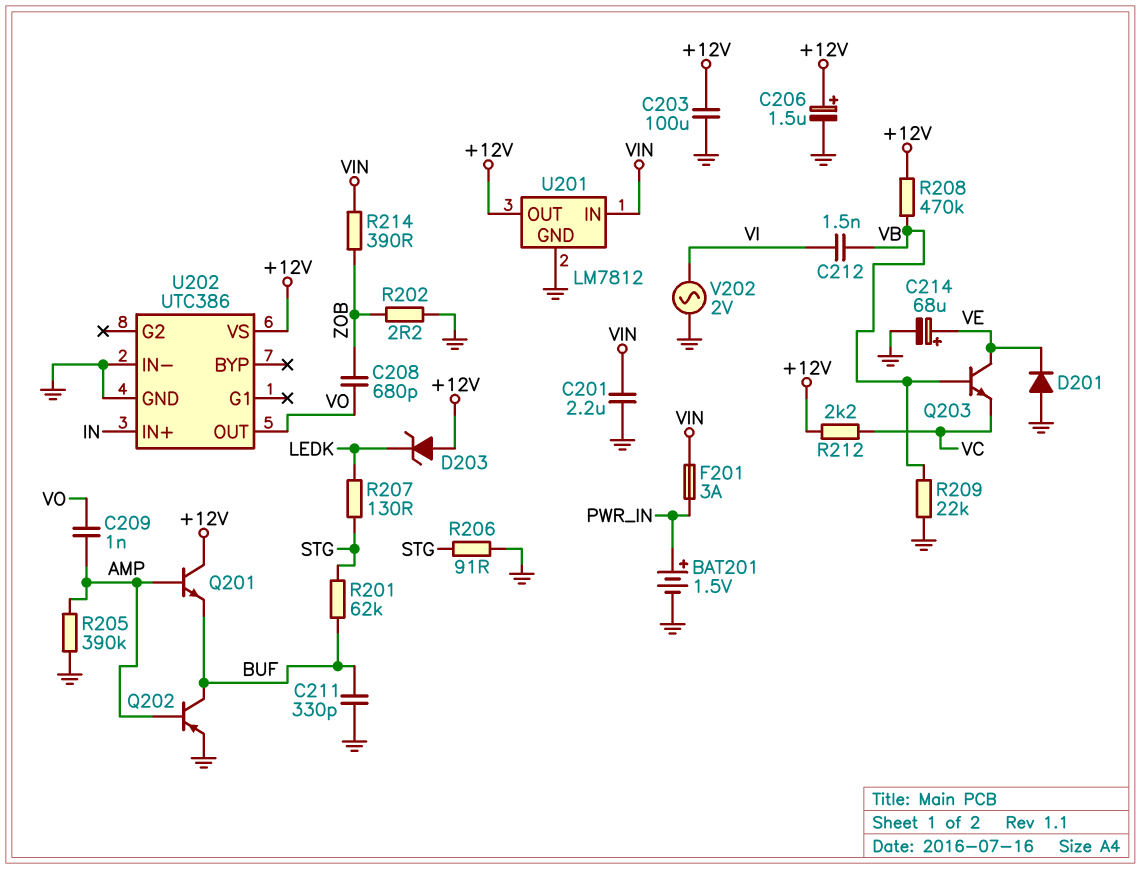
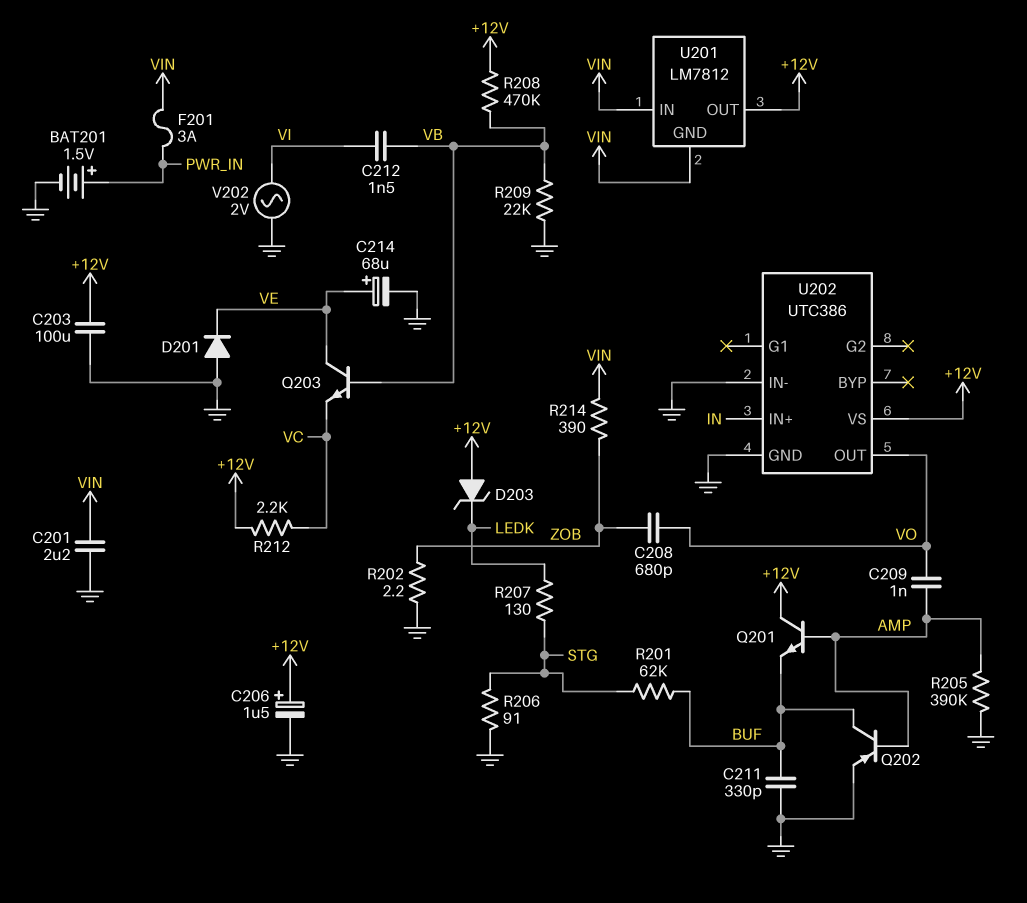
U201 pin GND: GND -> VIN

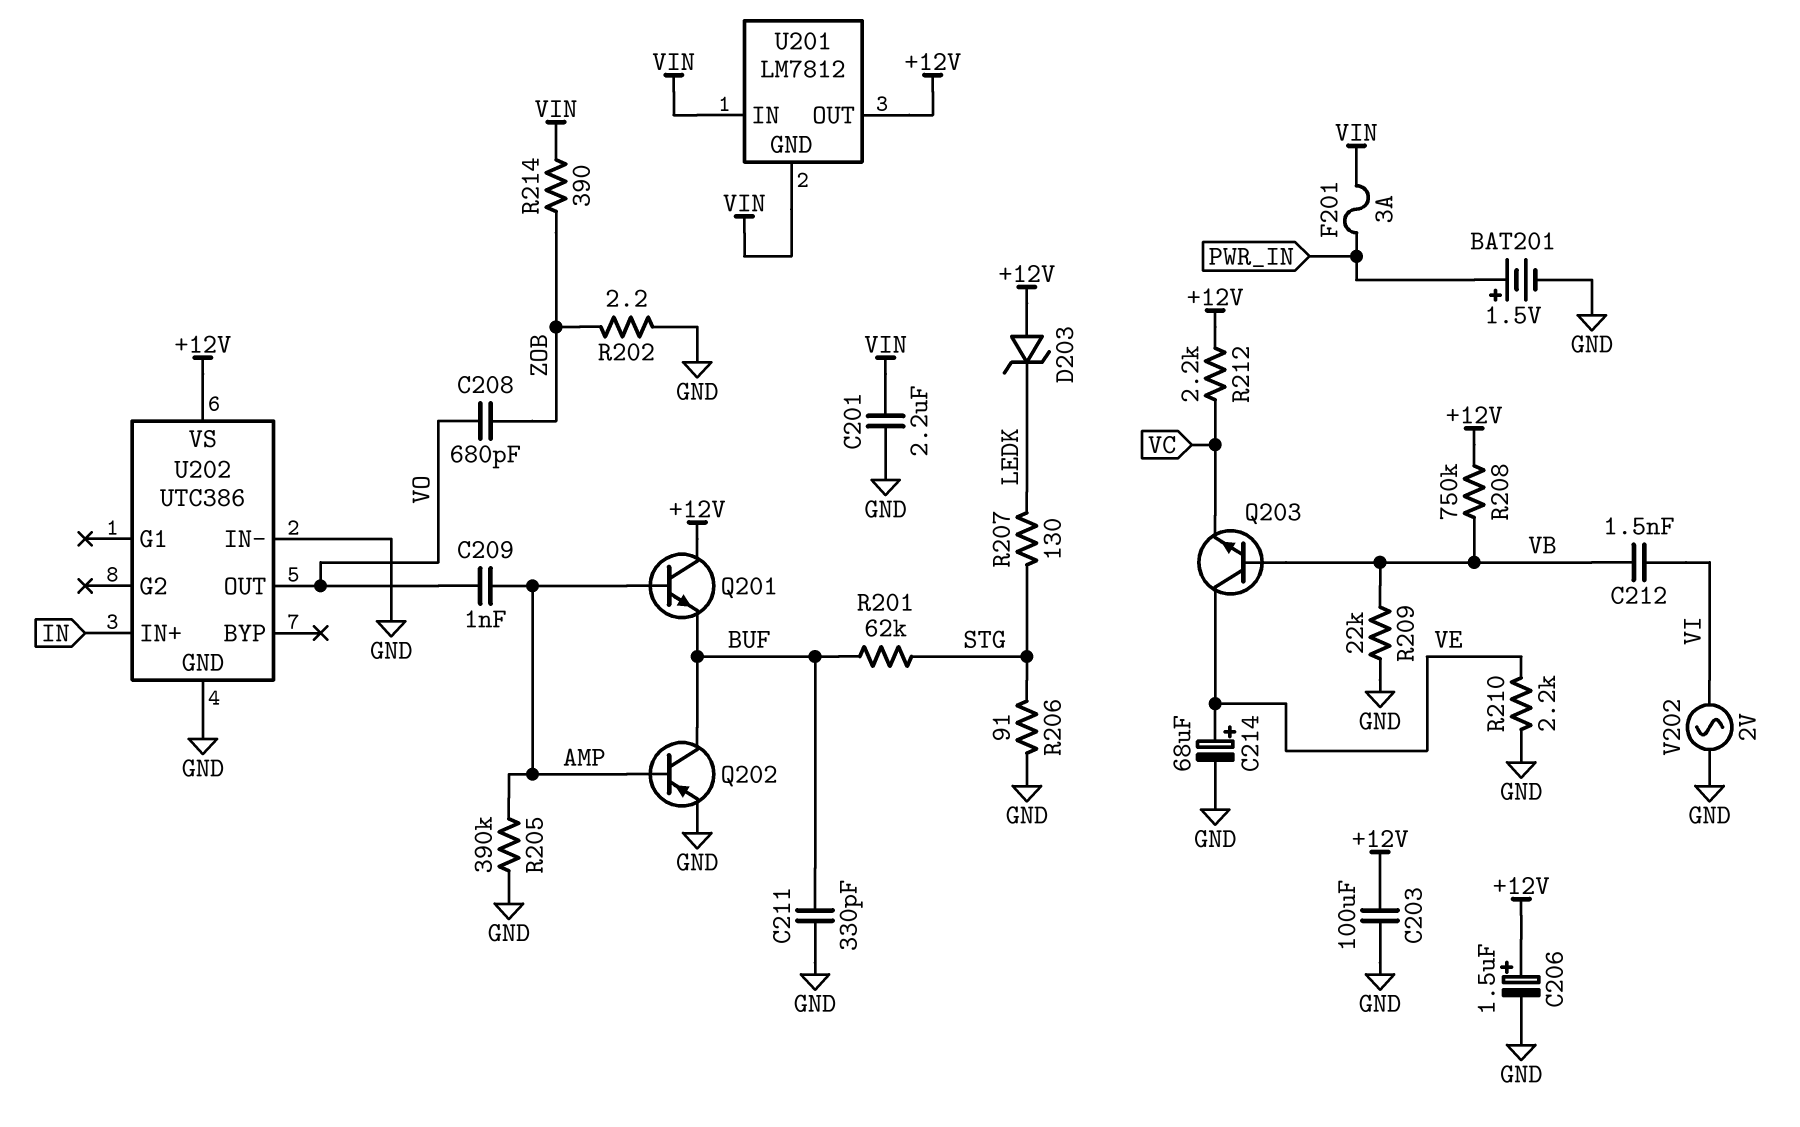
D201: diode (A GND, K VE) -> none
R208: 470k (+12V, VB) -> 750k (+12V, VB)
R210: none -> 2.2k (GND, VE)

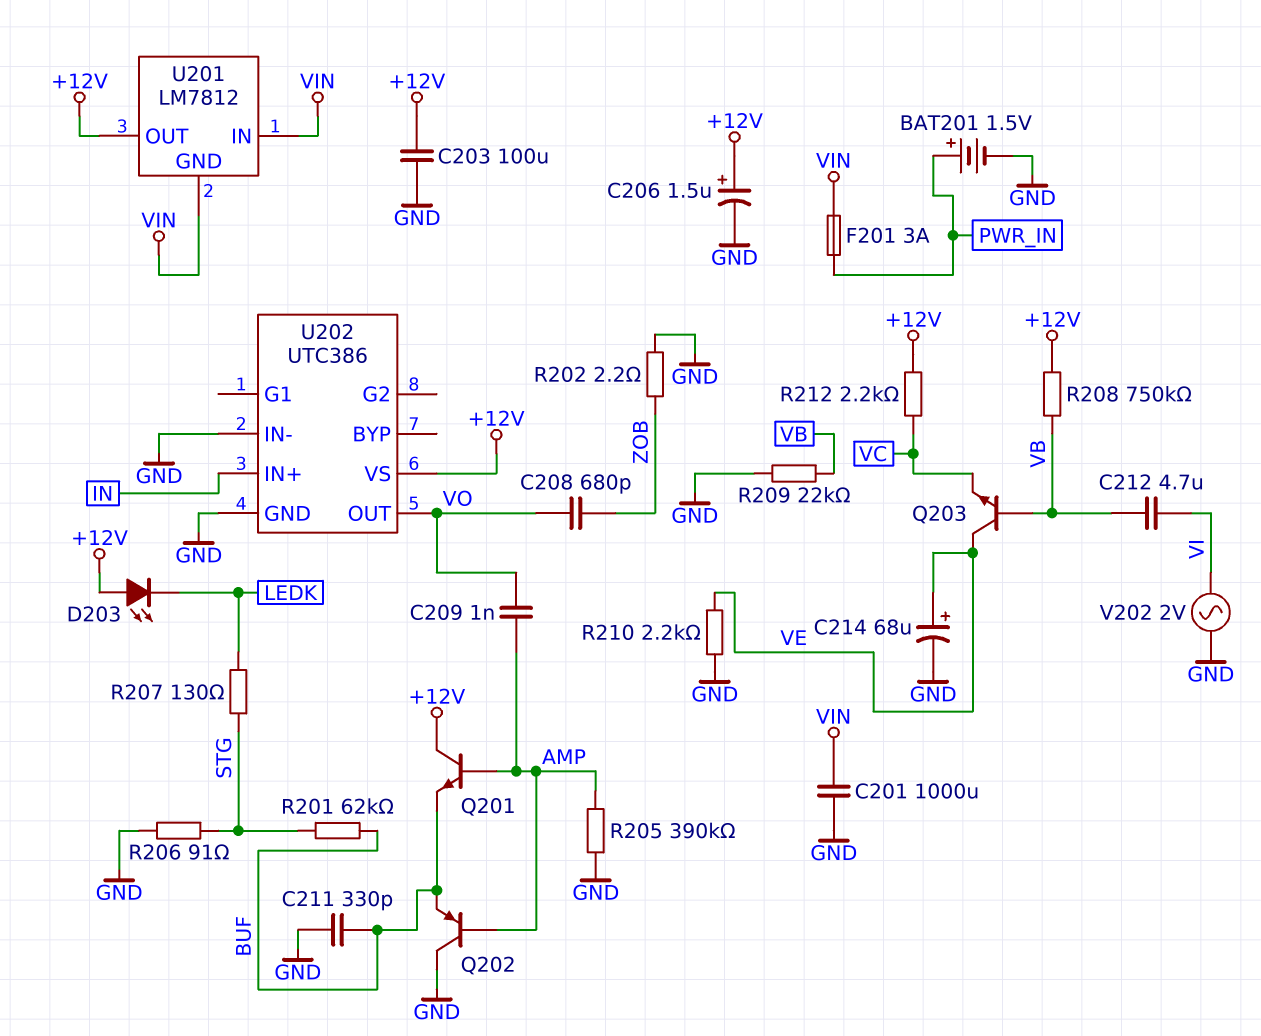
C201: 2.2uF (GND, VIN) -> 1000uF (GND, VIN)
C212: 1.5nF (VB, VI) -> 4.7uF (VB, VI)
D203: zener (A +12V, K LEDK) -> LED (A +12V, K LEDK)
Q202: PNP (B AMP, C BUF, E GND) -> PNP (B AMP, C GND, E BUF)
R214: 390 (VIN, ZOB) -> none

